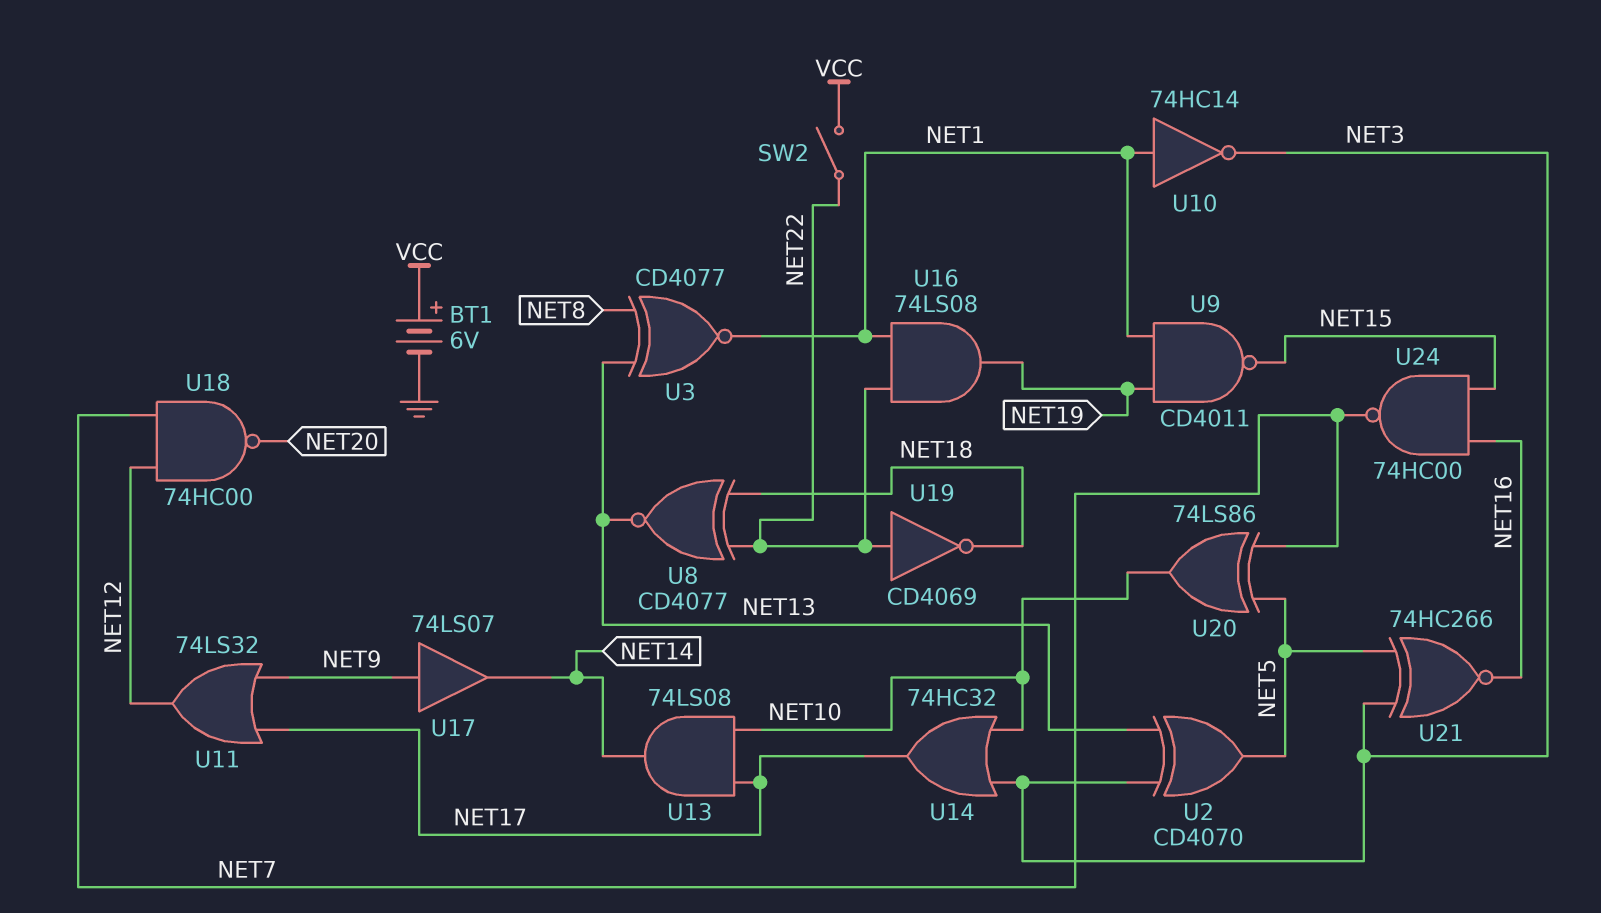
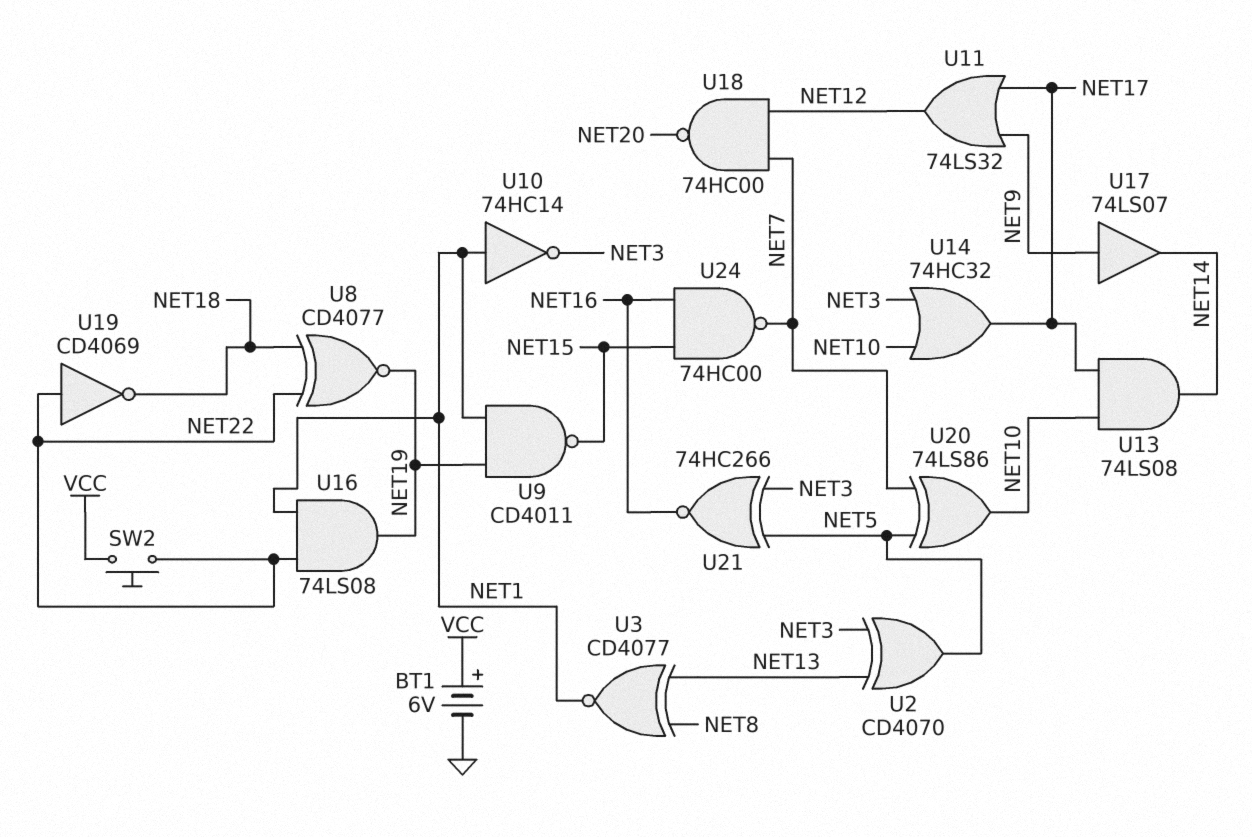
SW2: switch (NET22, VCC) -> button (NET22, VCC)
U8: XNOR CD4077 (in NET18, in NET22, out NET13) -> XNOR CD4077 (in NET18, in NET22, out NET19)

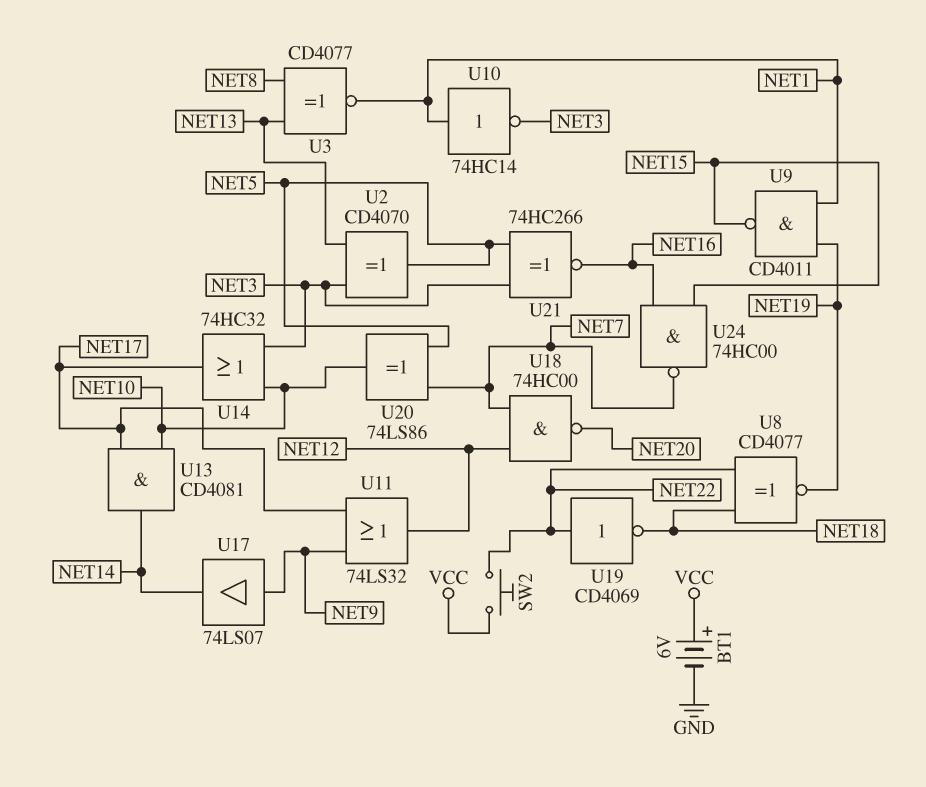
U13: AND 74LS08 (in NET10, in NET17, out NET14) -> AND CD4081 (in NET10, in NET17, out NET14)
U16: AND 74LS08 (in NET1, in NET22, out NET19) -> none

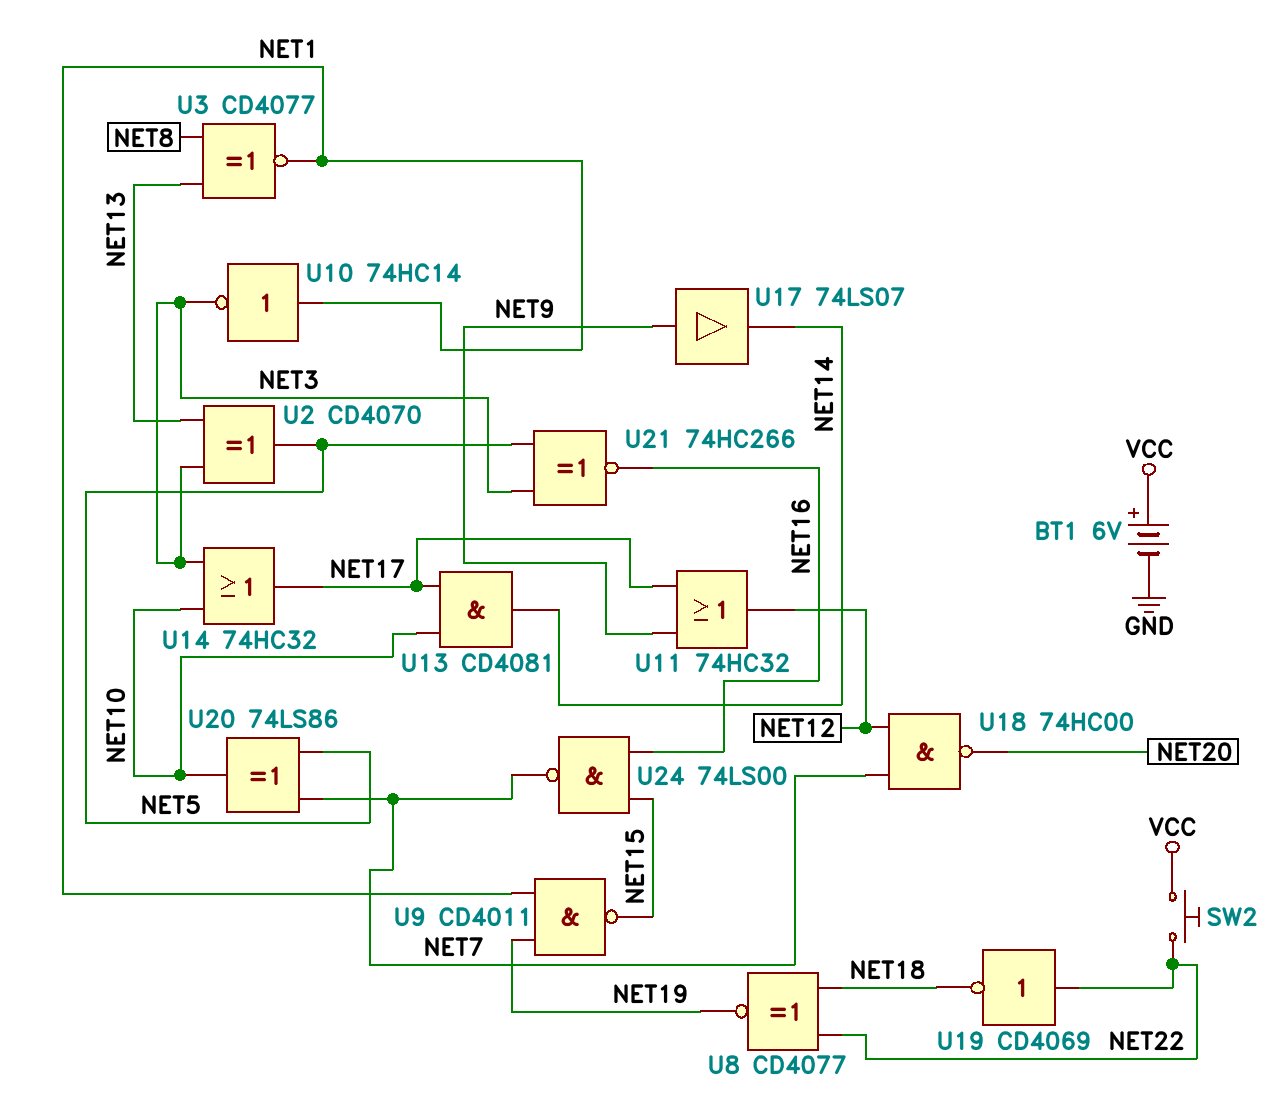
U11: OR 74LS32 (in NET9, in NET17, out NET12) -> OR 74HC32 (in NET9, in NET17, out NET12)
U24: NAND 74HC00 (in NET15, in NET16, out NET7) -> NAND 74LS00 (in NET15, in NET16, out NET7)

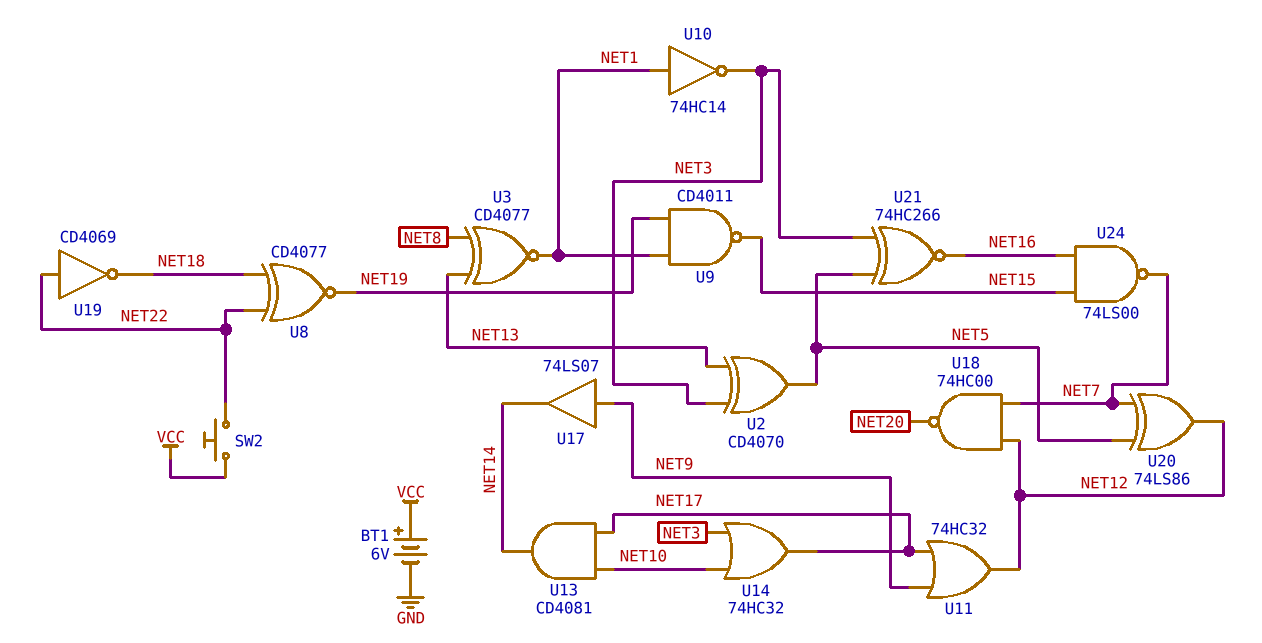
U20: XOR 74LS86 (in NET5, in NET7, out NET10) -> XOR 74LS86 (in NET5, in NET7, out NET12)

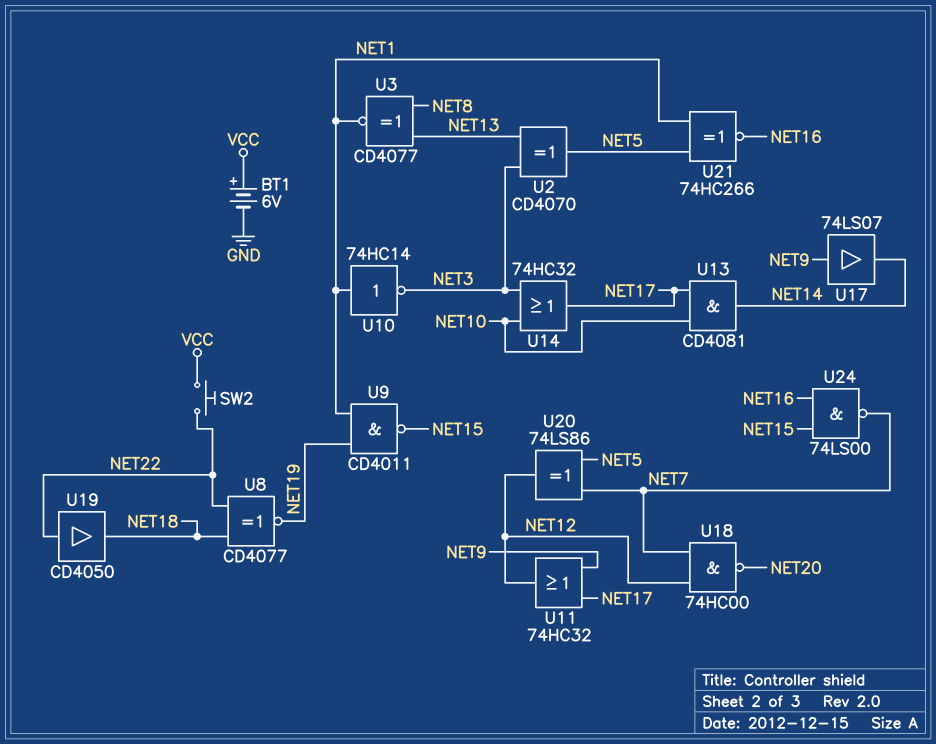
U19: NOT CD4069 (in NET22, out NET18) -> buffer CD4050 (in NET22, out NET18)
U21: XNOR 74HC266 (in NET3, in NET5, out NET16) -> XNOR 74HC266 (in NET1, in NET5, out NET16)

